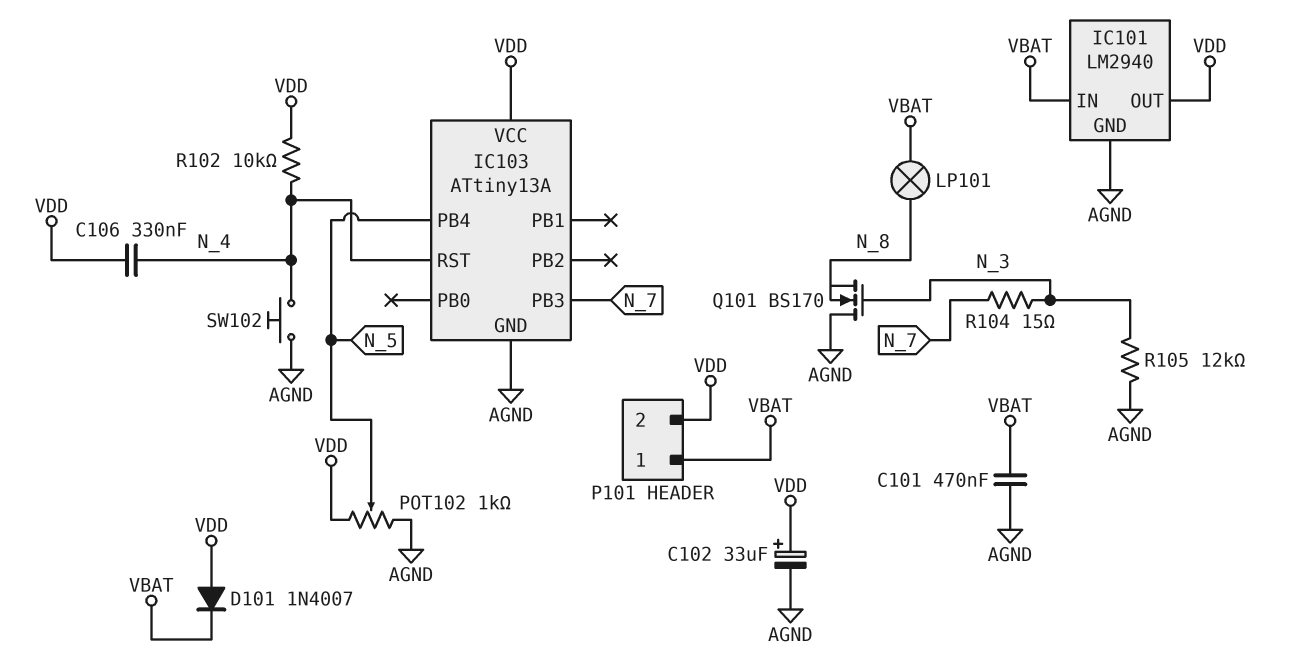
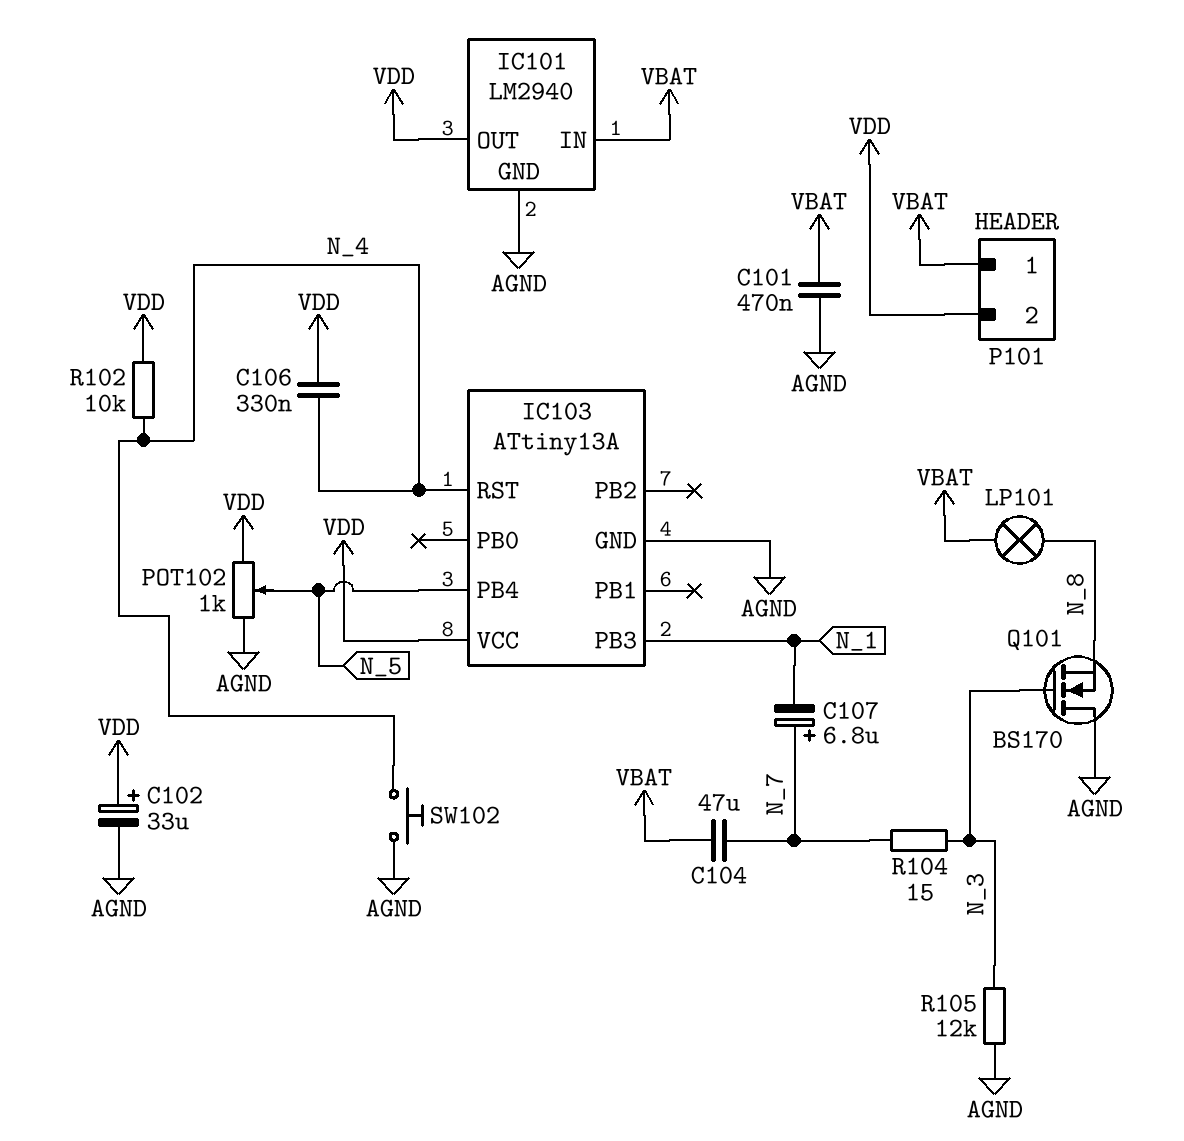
C104: none -> 47uF (N_7, VBAT)
C107: none -> 6.8uF (plus N_7, minus N_1)
D101: diode 1N4007 (A VDD, K VBAT) -> none
IC103 pin PB3: N_7 -> N_1

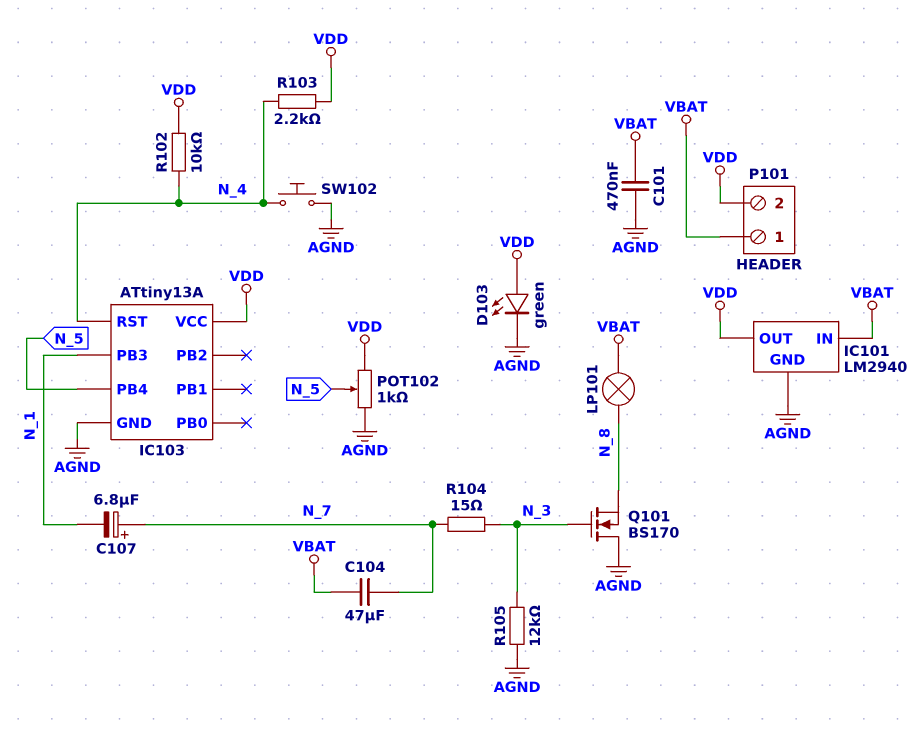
C102: 33uF (plus VDD, minus AGND) -> none
C106: 330nF (N_4, VDD) -> none
D103: none -> LED green (A VDD, K AGND)
R103: none -> 2.2k (N_4, VDD)

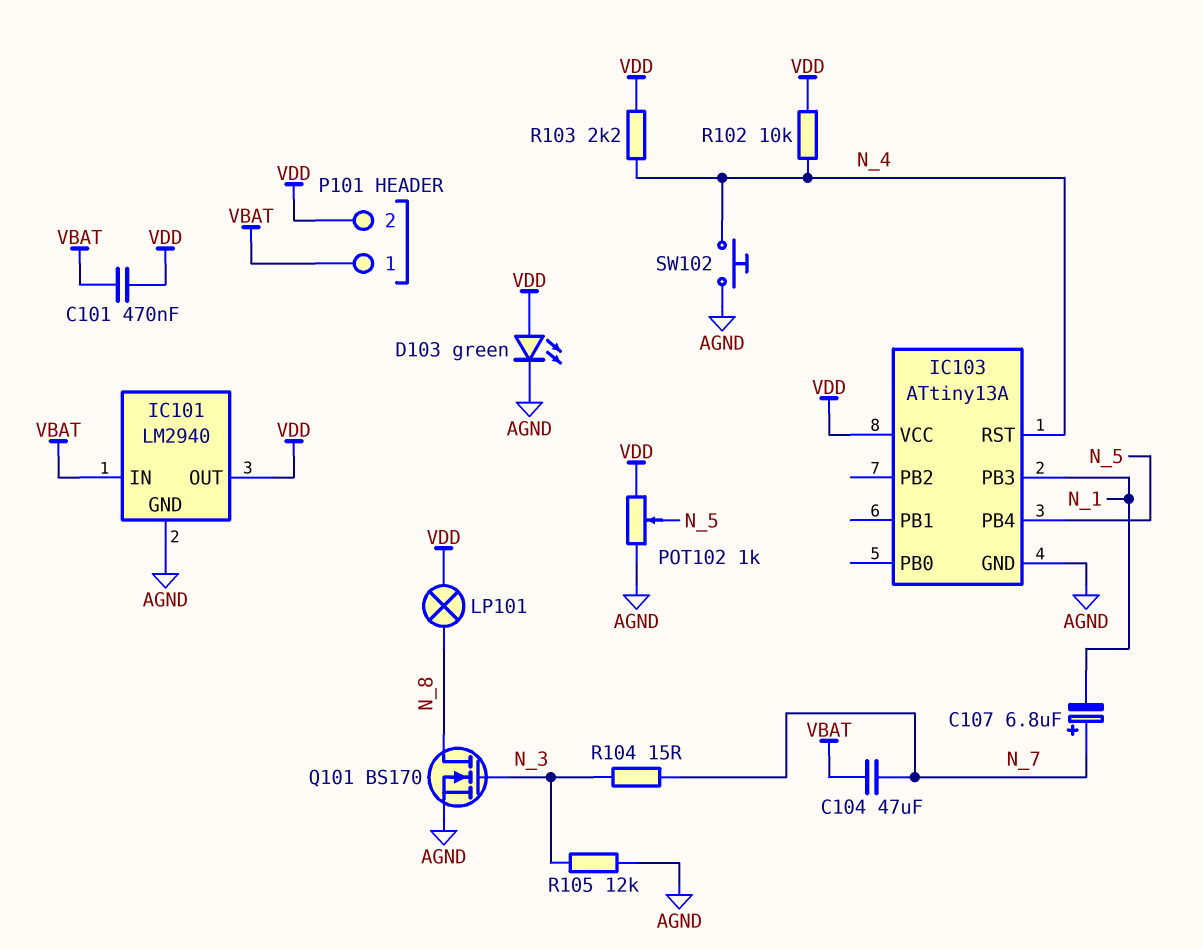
C101: 470nF (AGND, VBAT) -> 470nF (VBAT, VDD)
LP101: lamp (N_8, VBAT) -> lamp (N_8, VDD)
Q101: NMOS BS170 (G N_3, D AGND, S N_8) -> NMOS BS170 (G N_3, D N_8, S AGND)

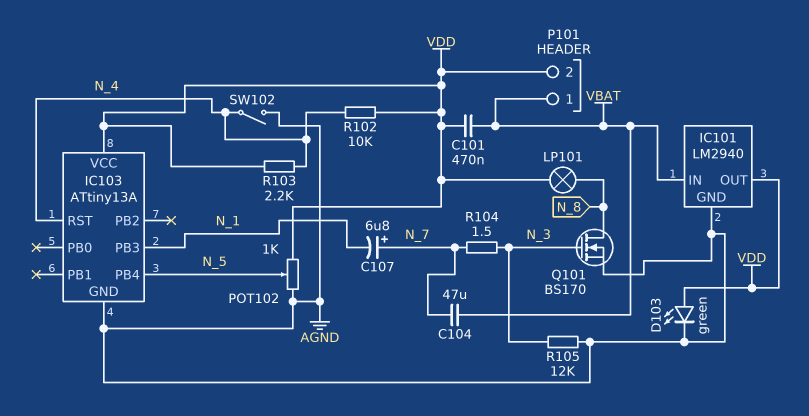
R104: 15 (N_3, N_7) -> 1.5 (N_3, N_7)
SW102: button (AGND, N_4) -> switch (AGND, N_4)

